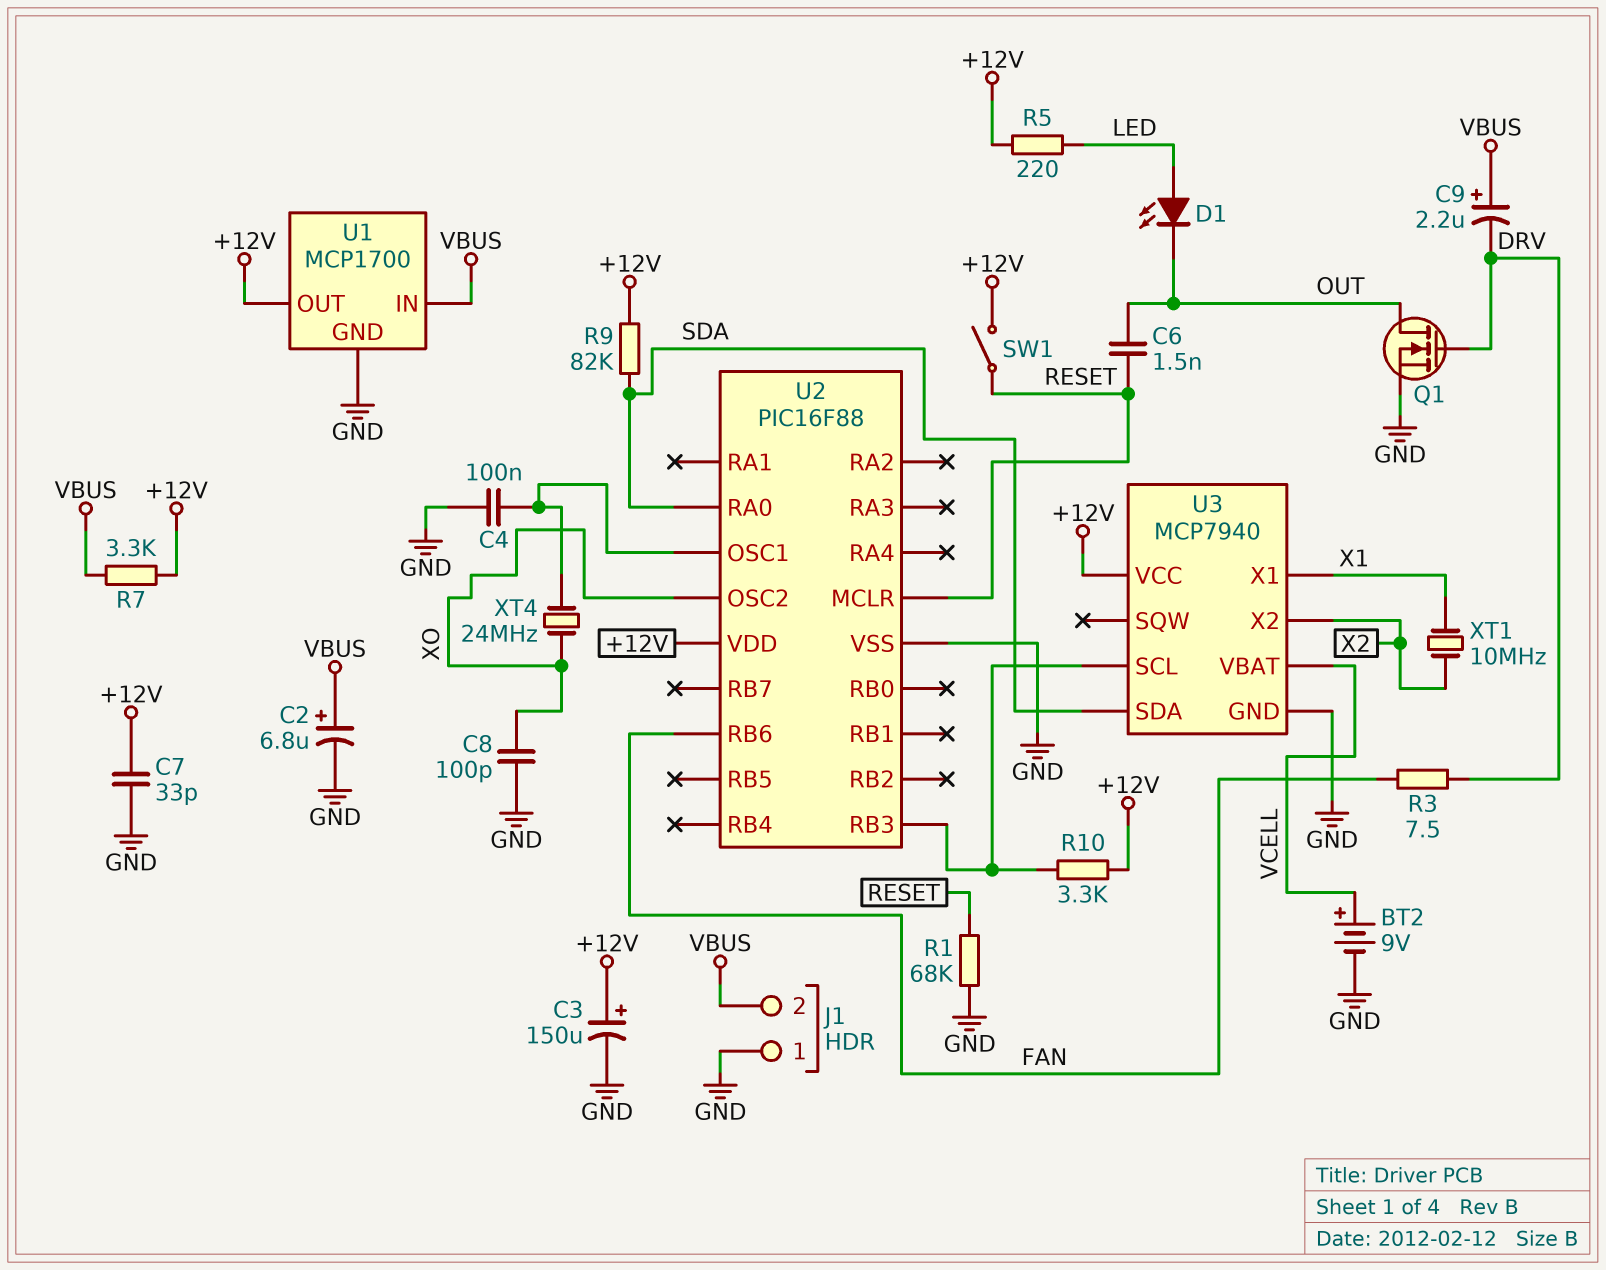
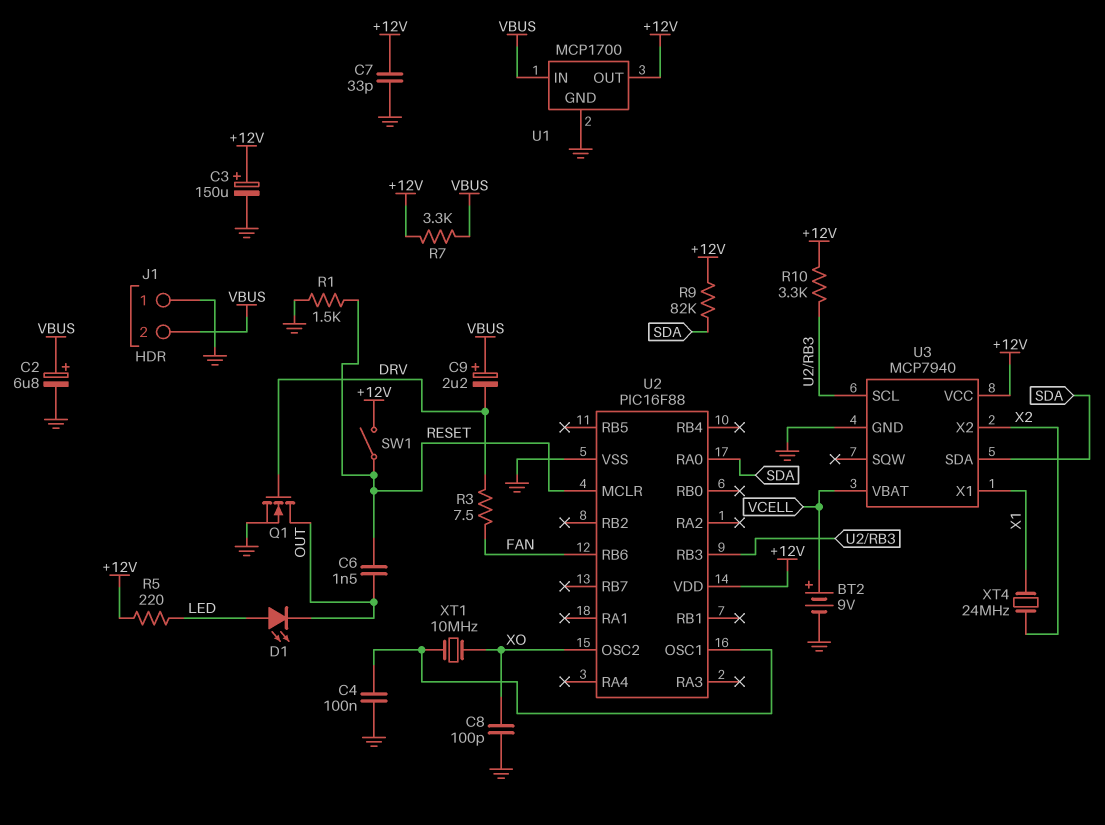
R1: 68k (GND, RESET) -> 1.5k (GND, RESET)
XT1: 10MHz (X1, X2) -> 10MHz (U2/OSC1, XO)
XT4: 24MHz (U2/OSC1, XO) -> 24MHz (X1, X2)

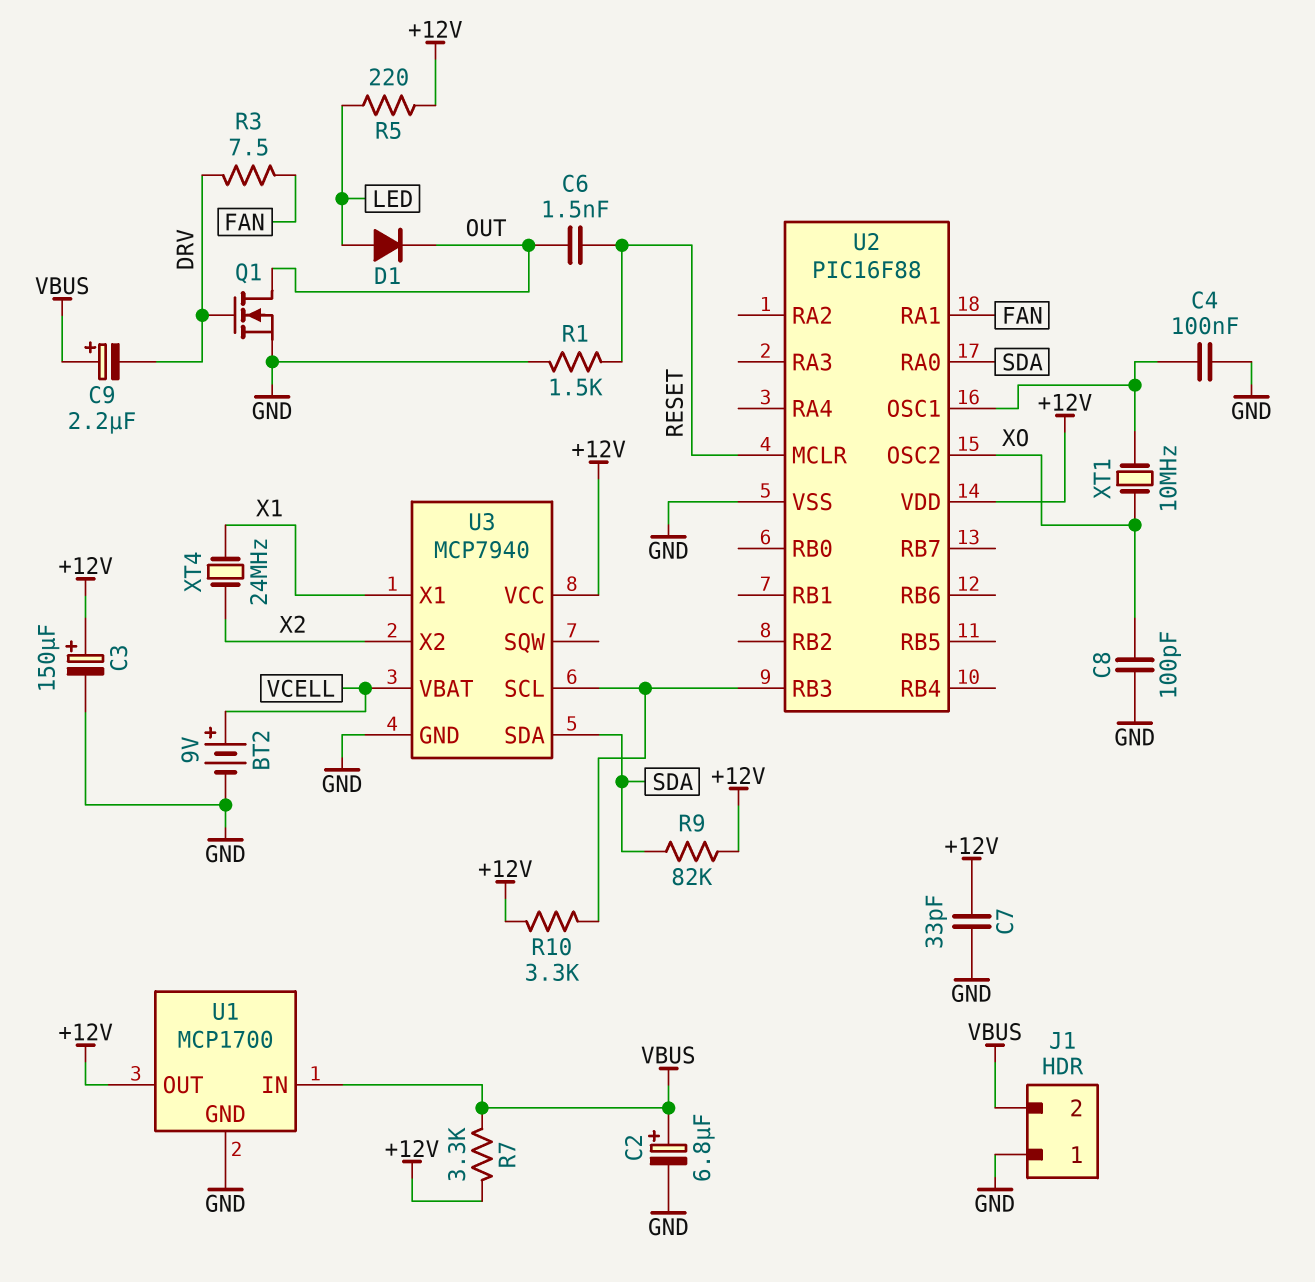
D1: LED (A LED, K OUT) -> diode (A LED, K OUT)
SW1: switch (+12V, RESET) -> none
U2 pin RA1: none -> FAN
U2 pin RB6: FAN -> none

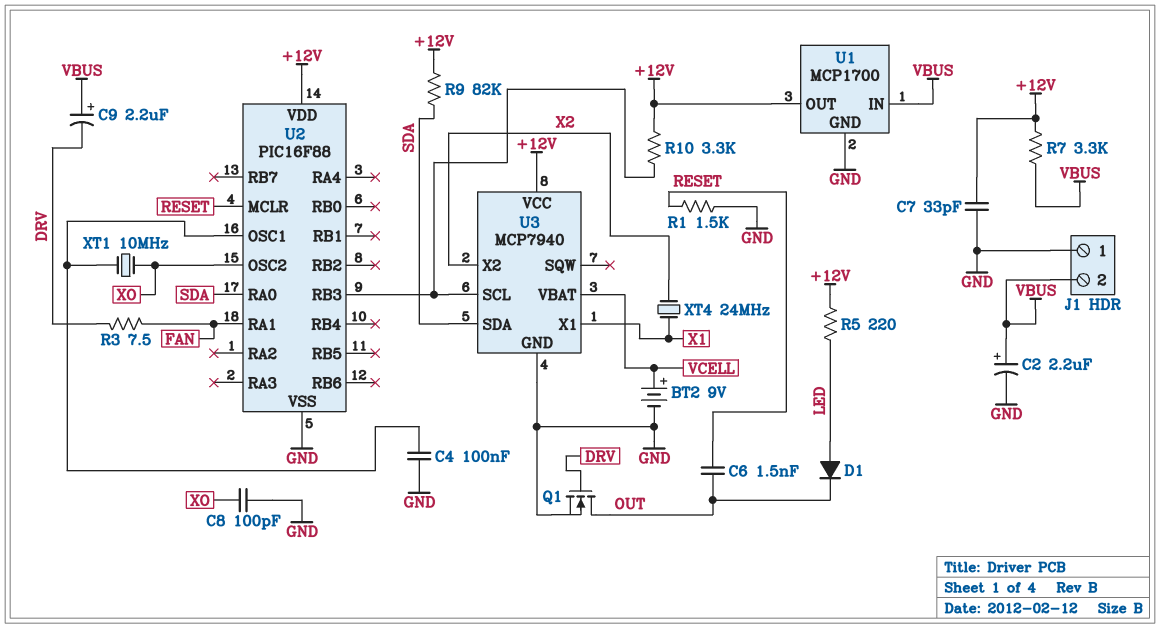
C2: 6.8uF (plus VBUS, minus GND) -> 2.2uF (plus VBUS, minus GND)
C3: 150uF (plus +12V, minus GND) -> none

